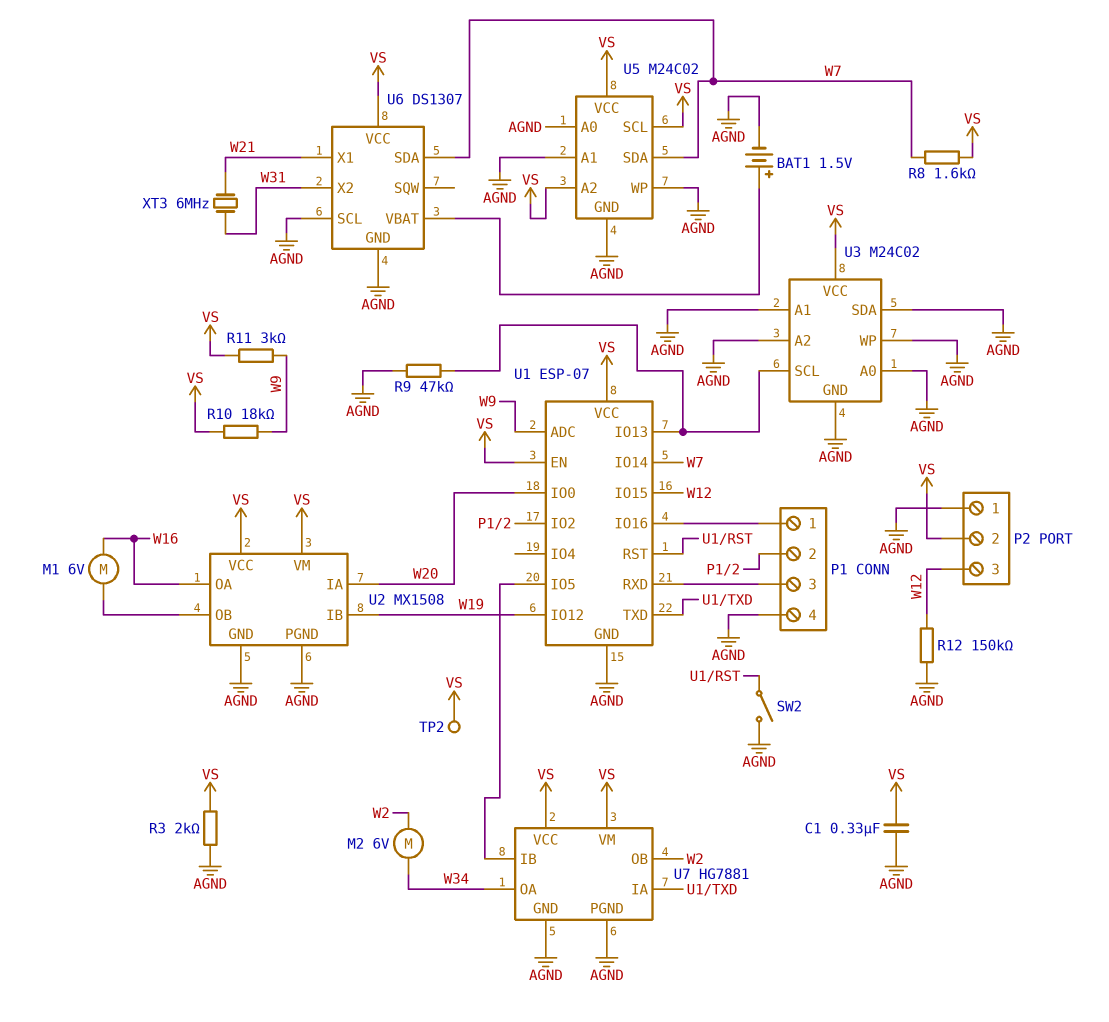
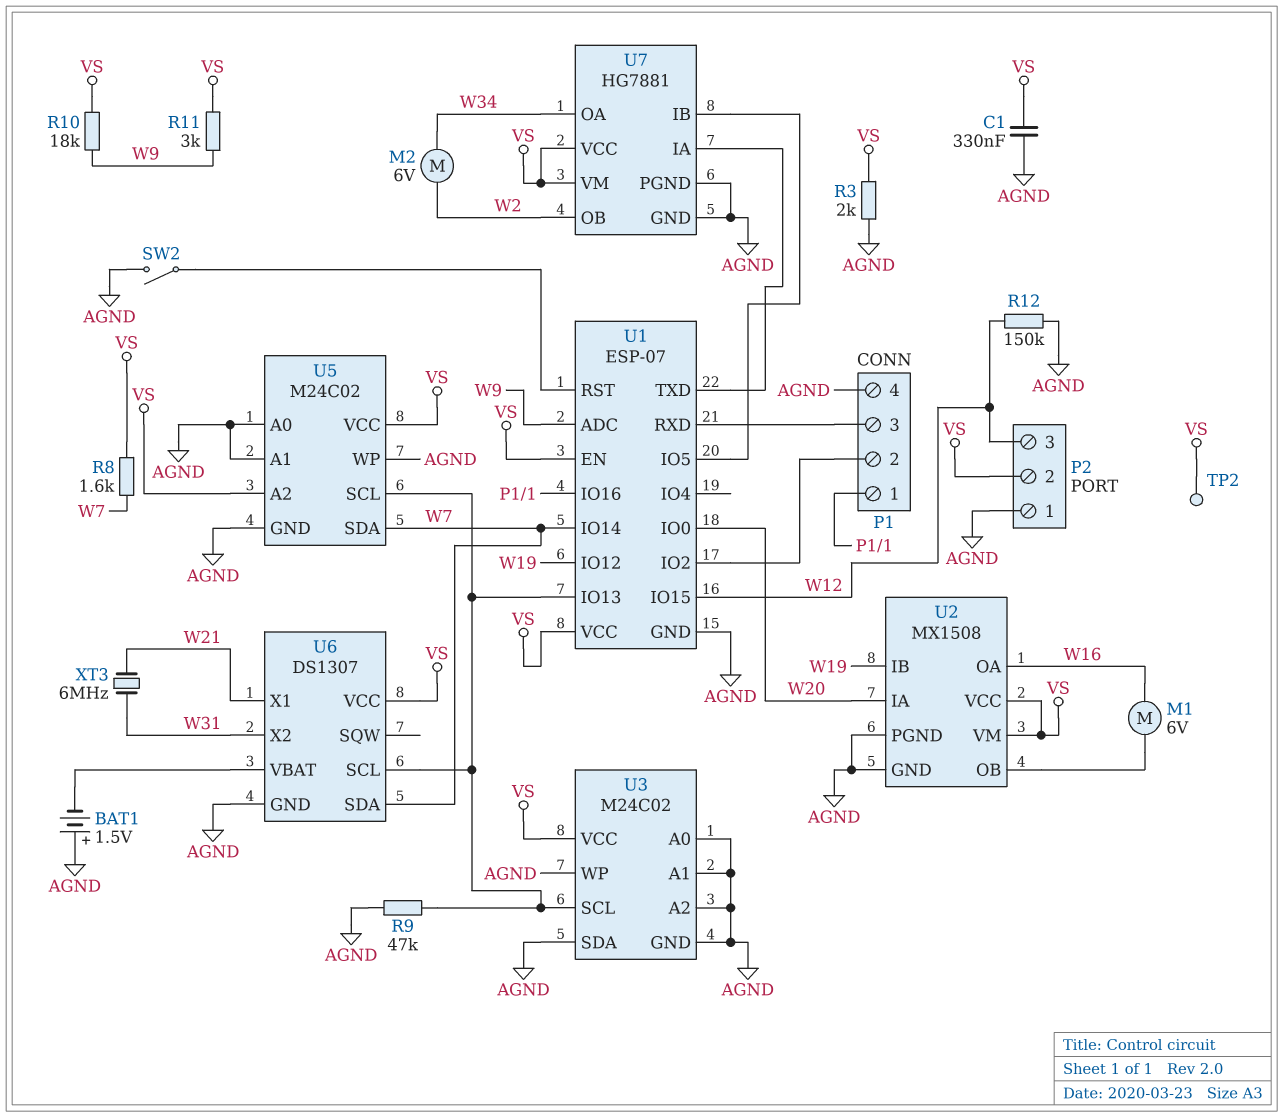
BAT1: 1.5V (plus U6/VBAT, minus AGND) -> 1.5V (plus AGND, minus U6/VBAT)
U5 pin SCL: VS -> U1/IO13
U6 pin SCL: AGND -> U1/IO13

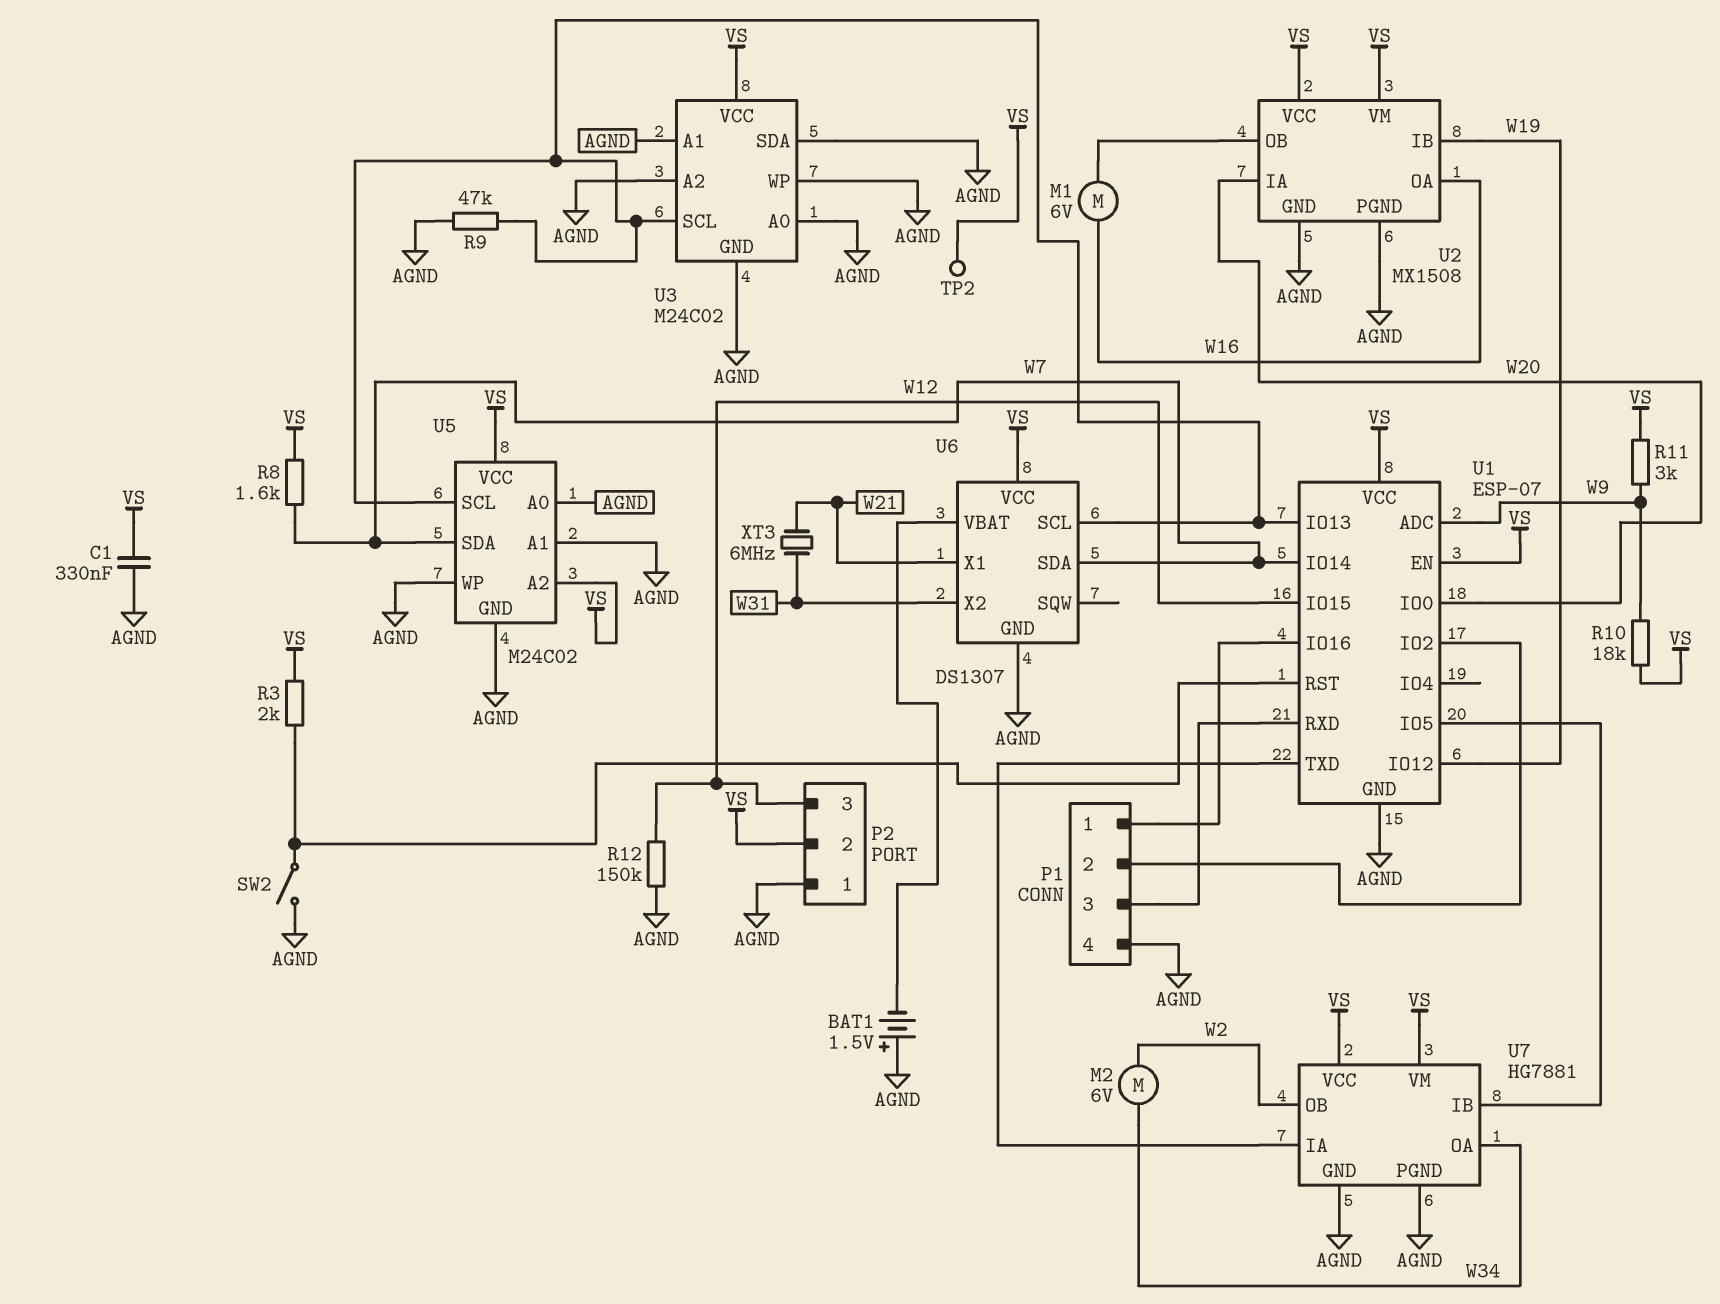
R3: 2k (AGND, VS) -> 2k (U1/RST, VS)

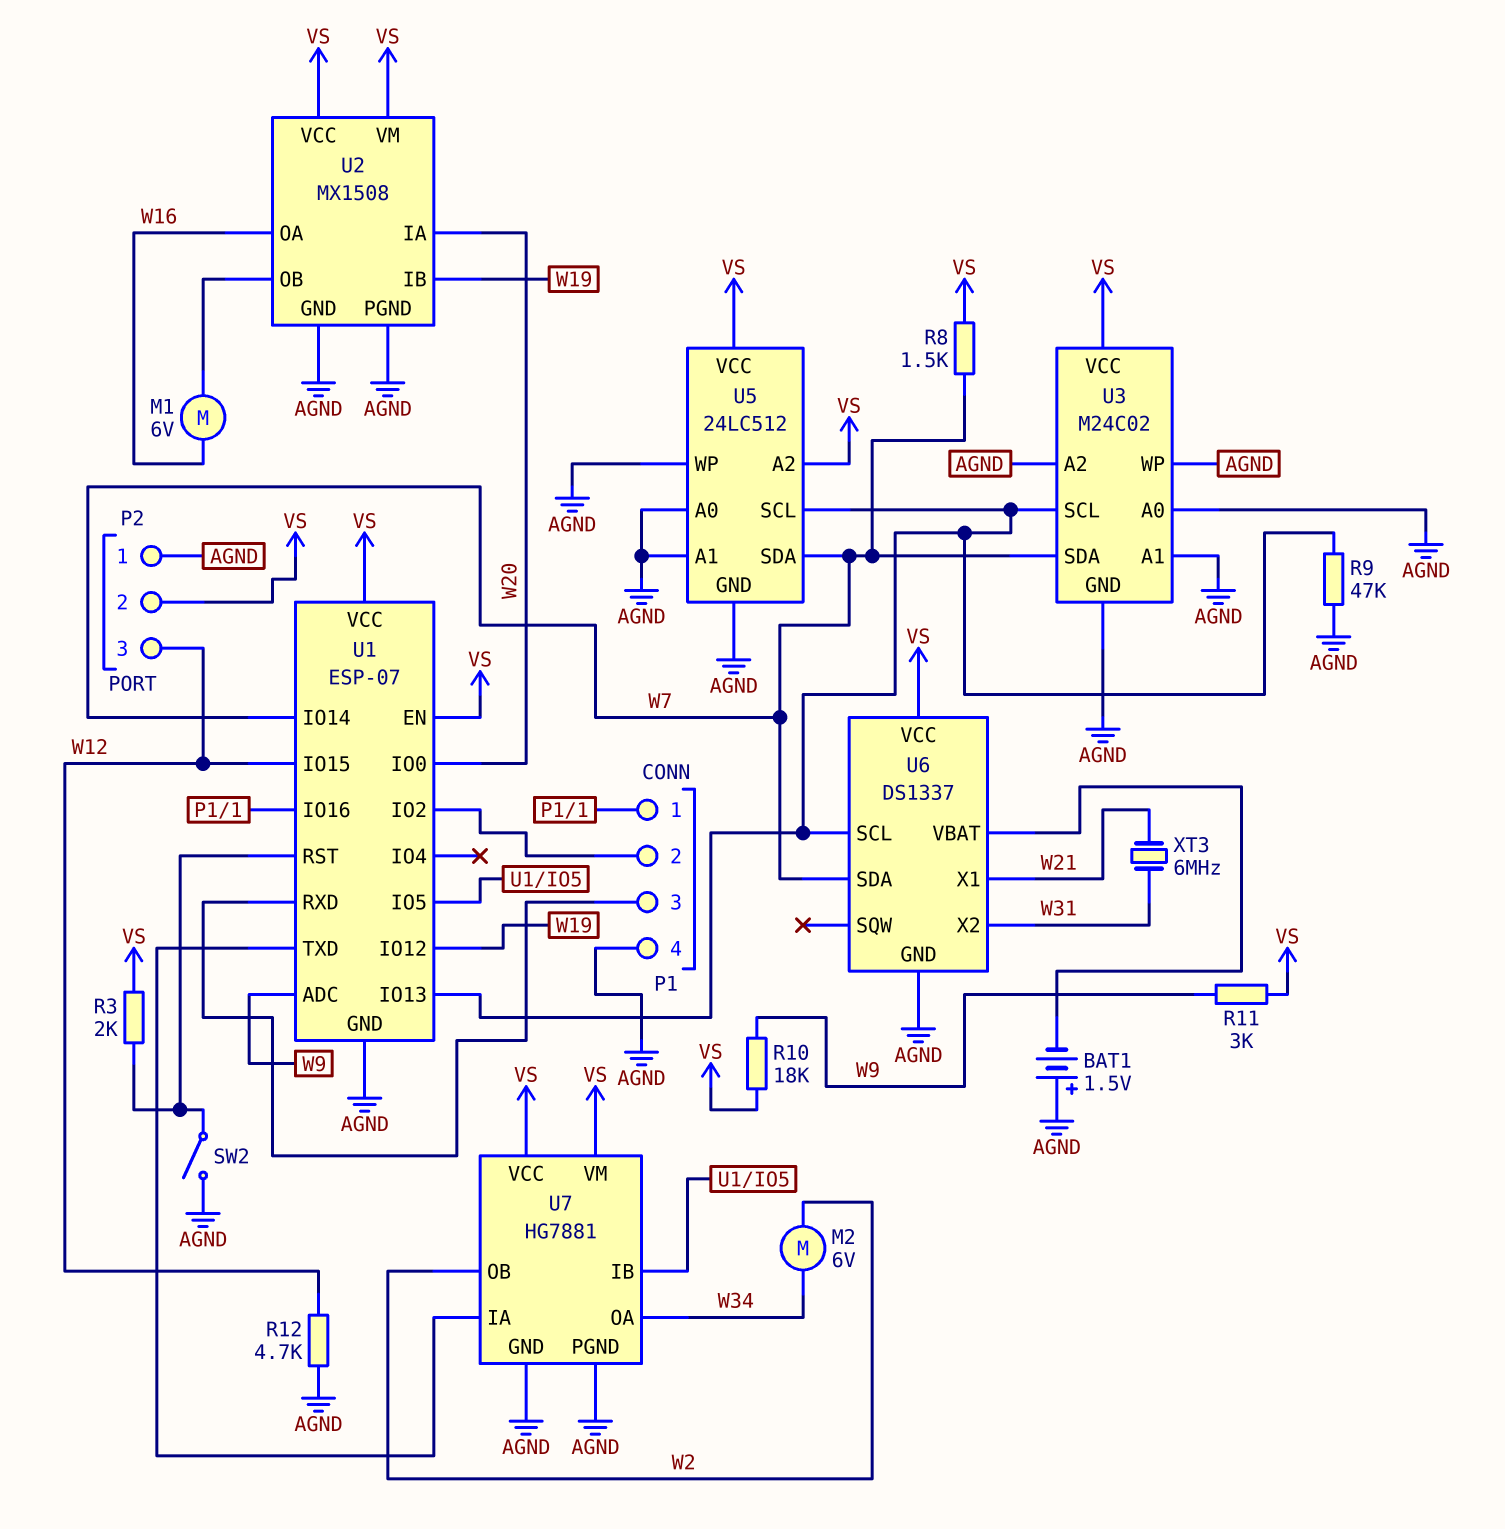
C1: 330nF (AGND, VS) -> none
R8: 1.6k (VS, W7) -> 1.5k (VS, W7)
R12: 150k (AGND, W12) -> 4.7k (AGND, W12)
TP2: test point (VS) -> none
U3 pin SDA: AGND -> W7
U5: M24C02 -> 24LC512
U6: DS1307 -> DS1337

